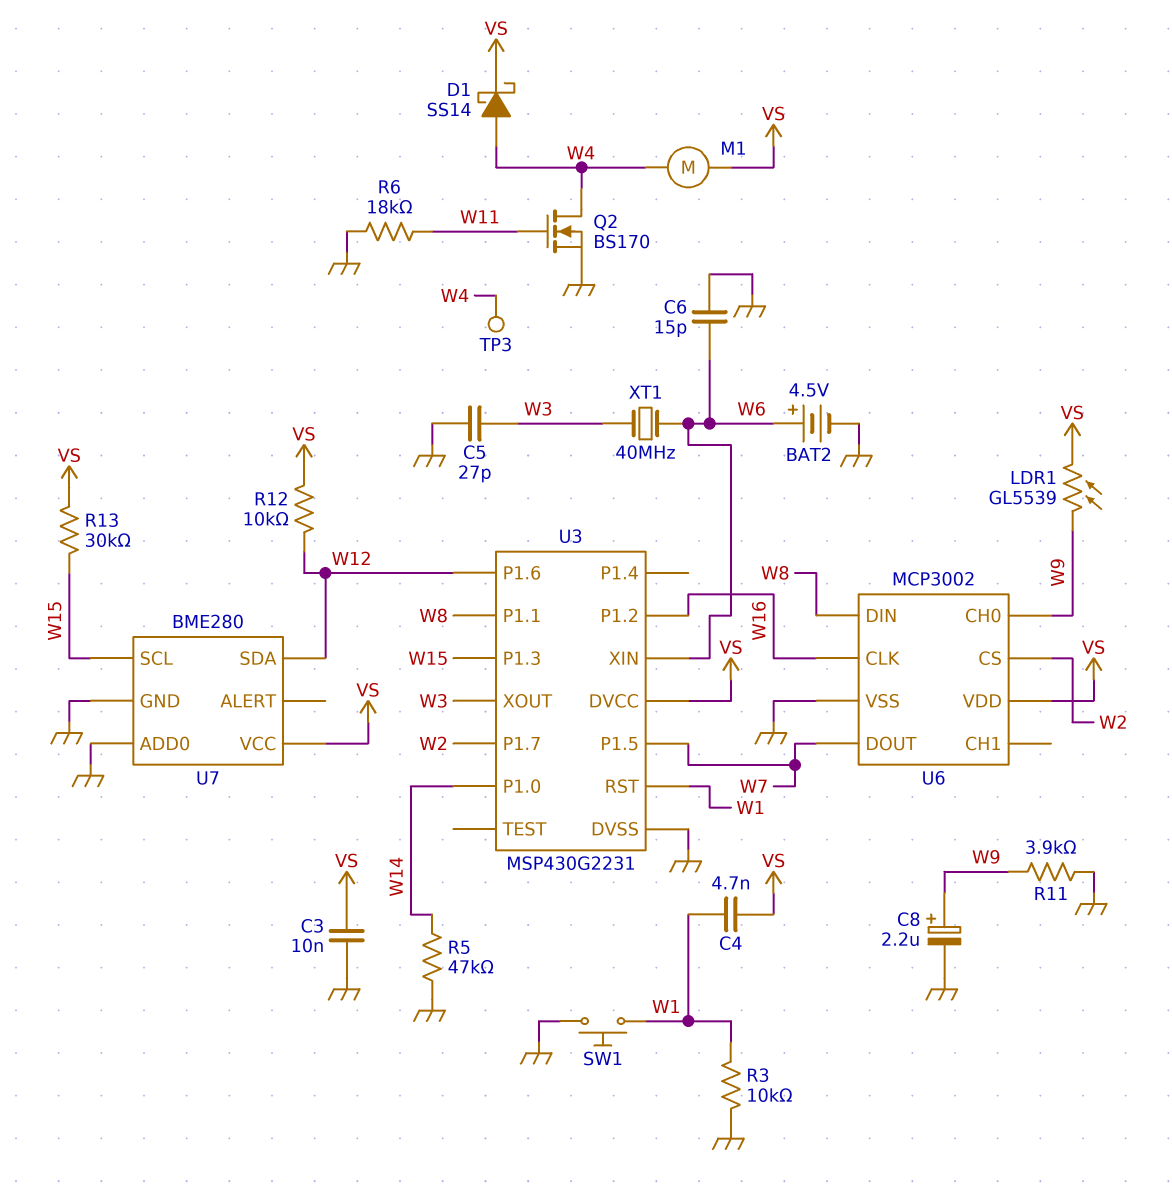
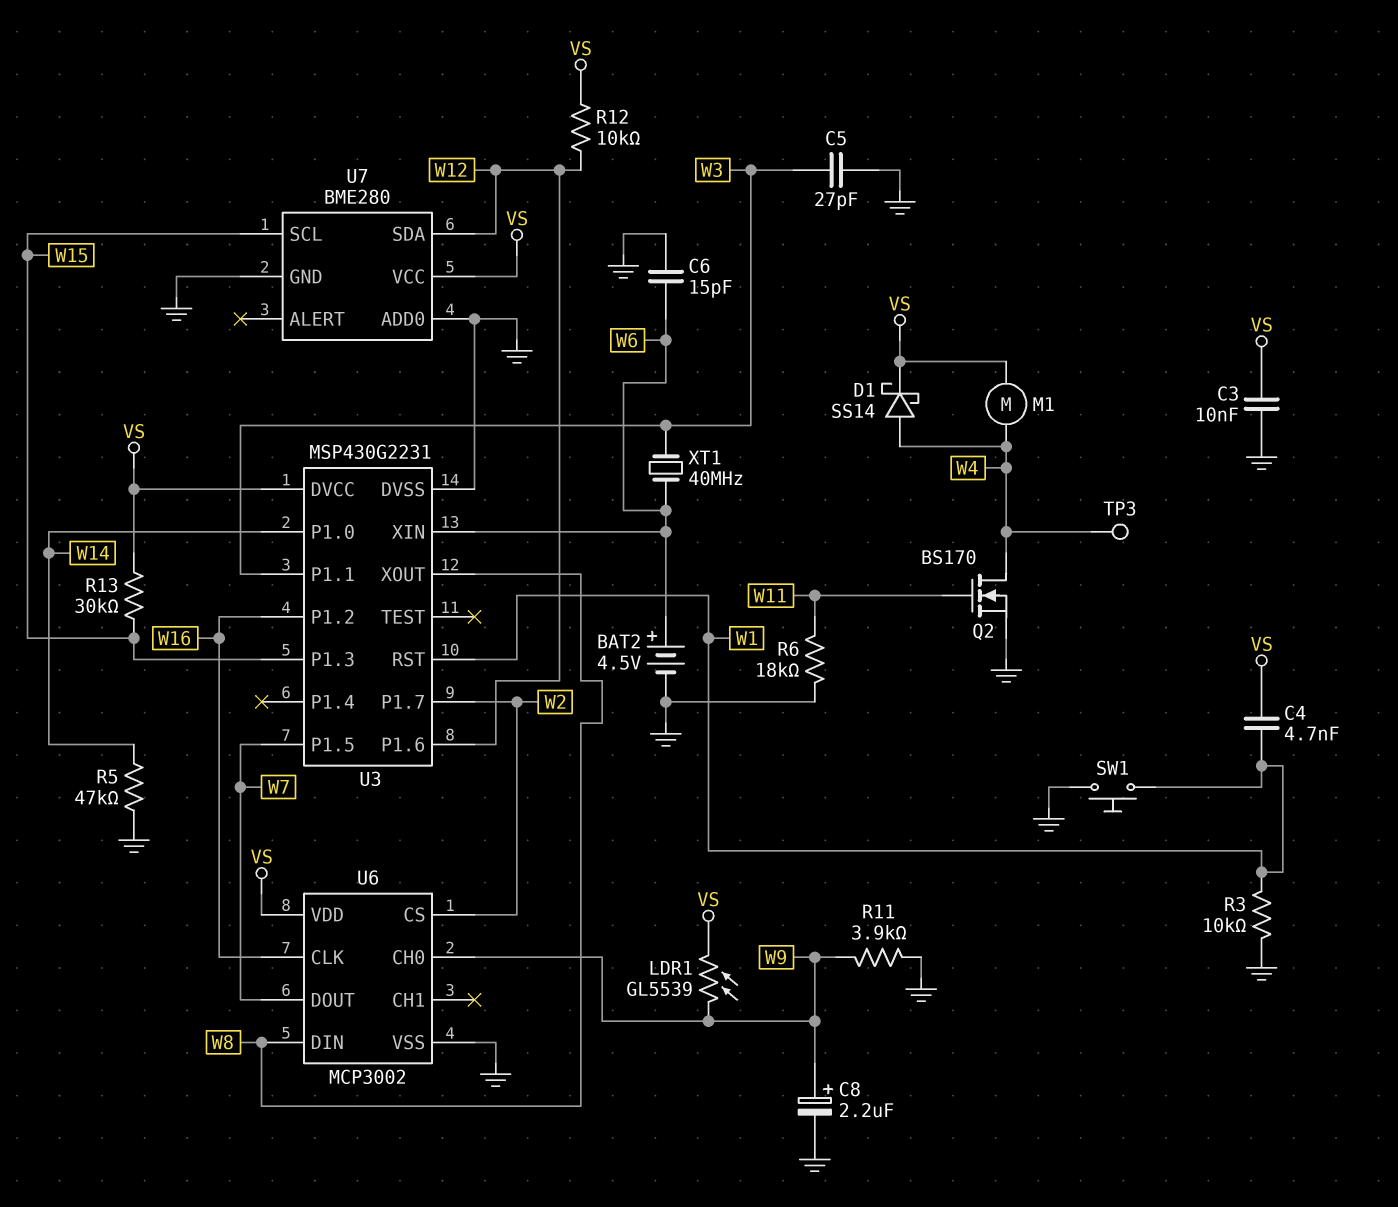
U3 pin P1.1: W8 -> W3
U3 pin XOUT: W3 -> W8

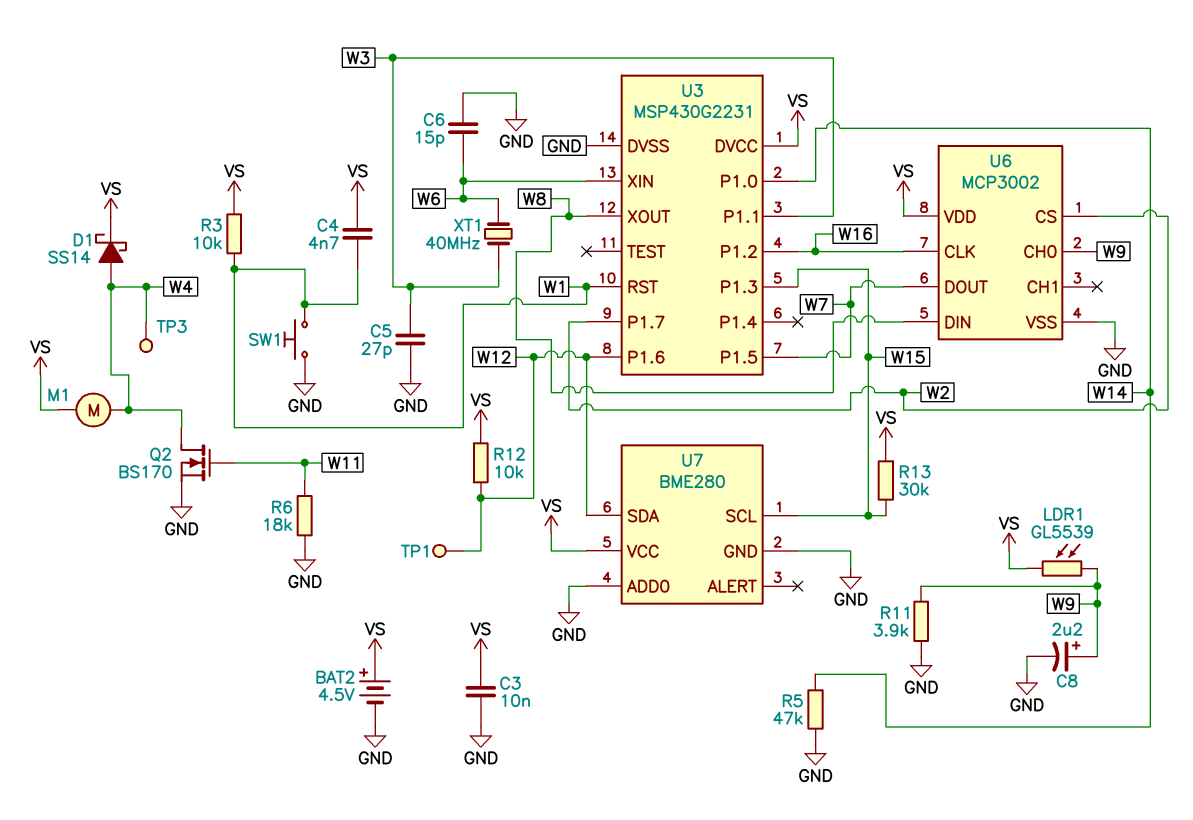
BAT2: 4.5V (plus W6, minus GND) -> 4.5V (plus VS, minus GND)
R3: 10k (GND, W1) -> 10k (VS, W1)
TP1: none -> test point (W12)

